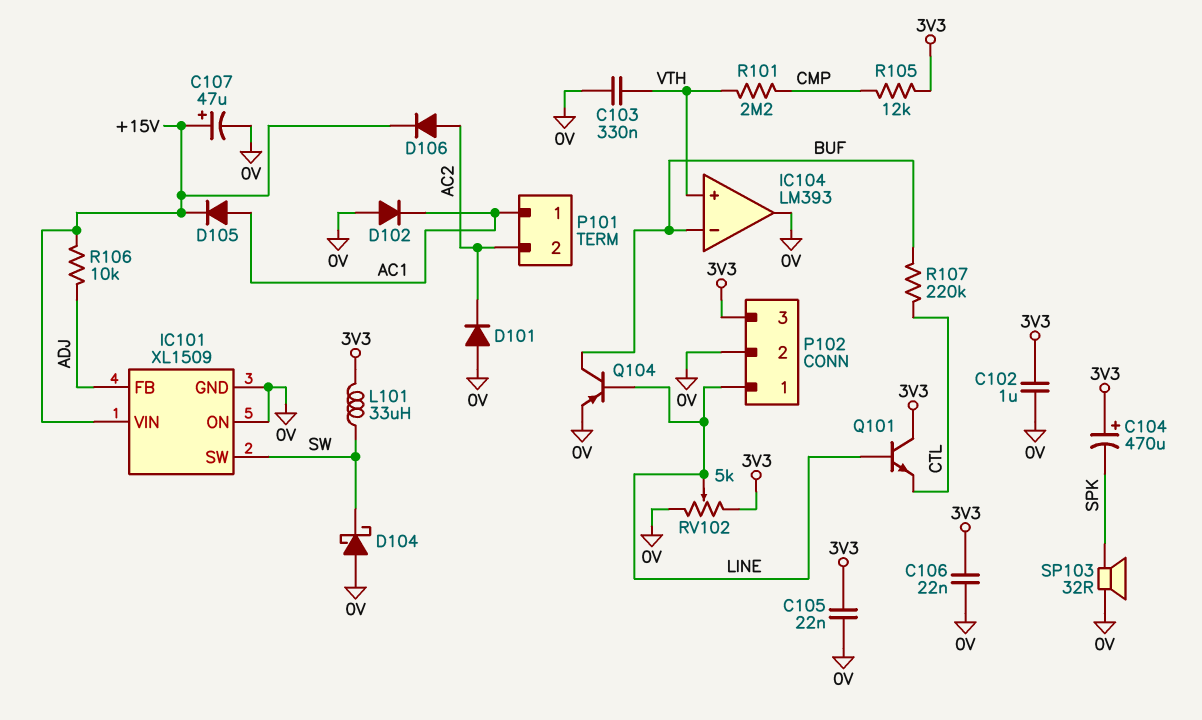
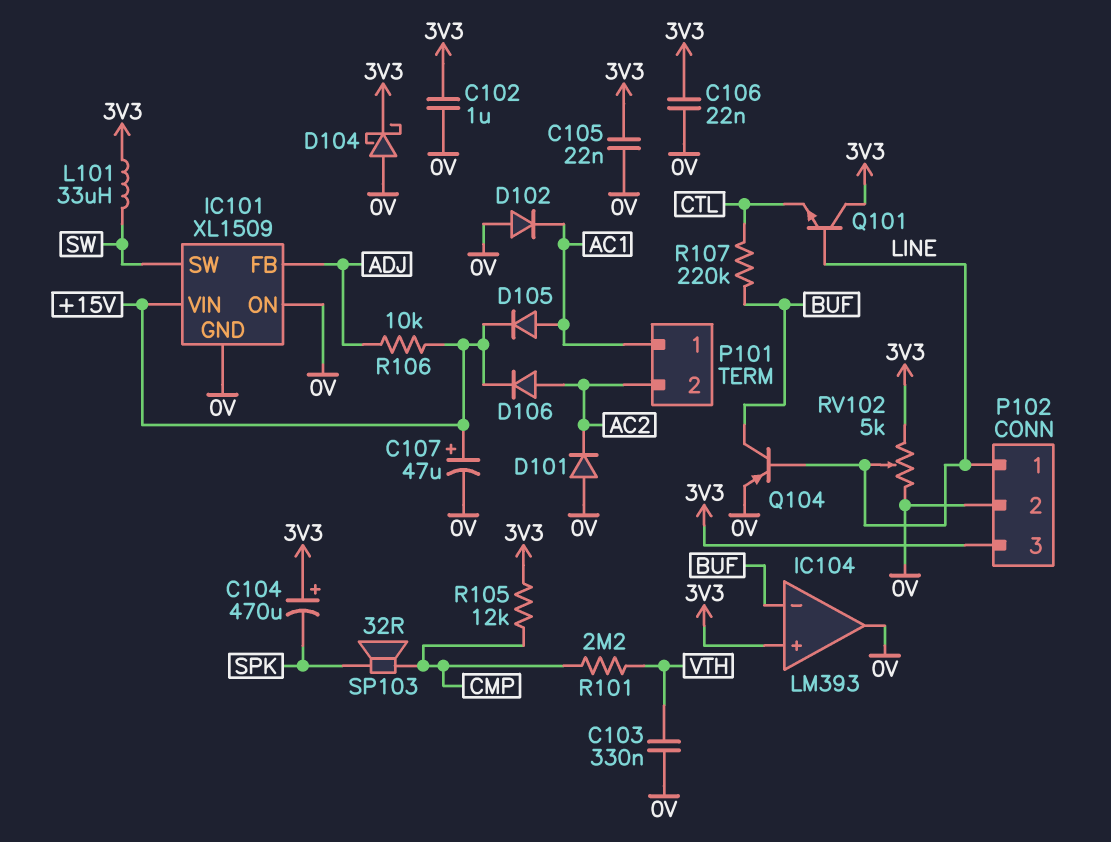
D104: schottky (A 0V, K SW) -> schottky (A 0V, K 3V3)
IC104 pin in+: VTH -> 3V3
SP103: speaker 32R (0V, SPK) -> speaker 32R (CMP, SPK)

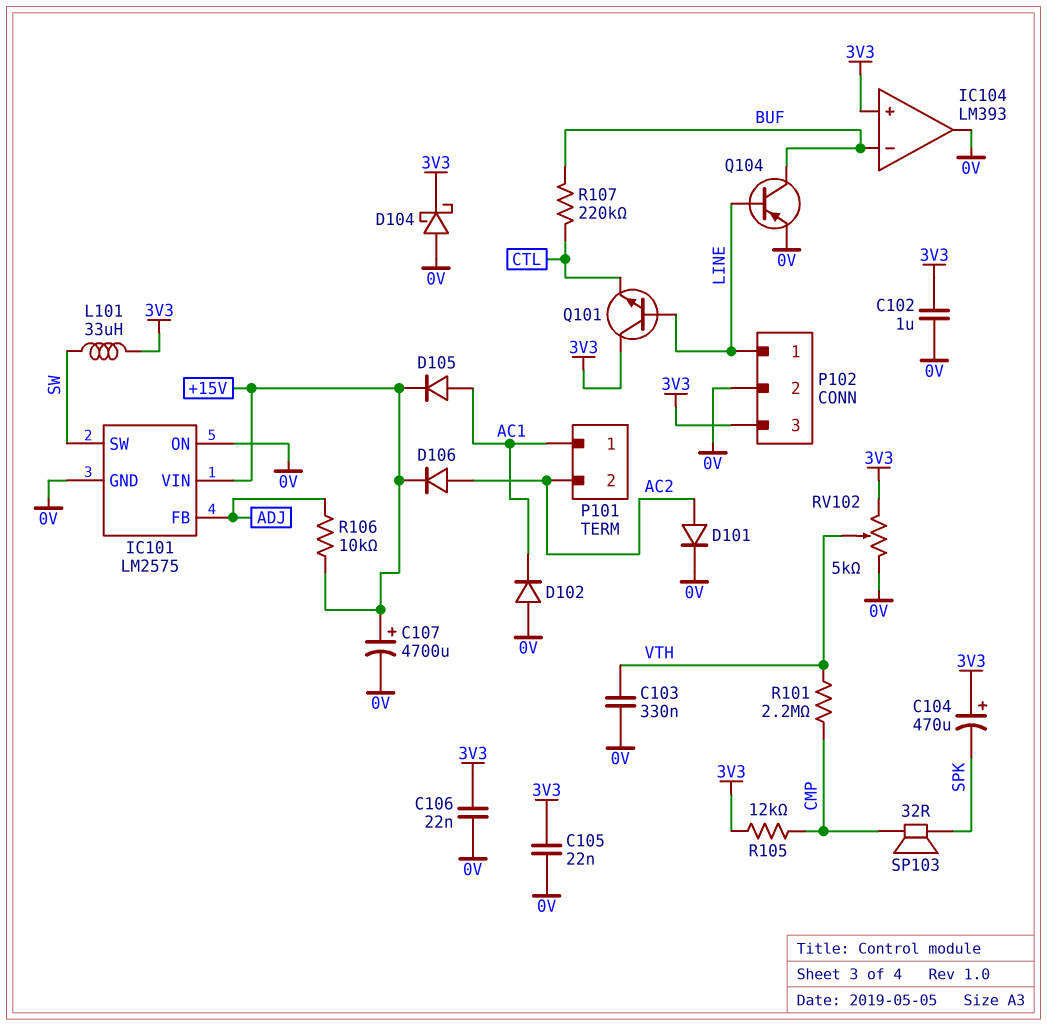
C107: 47uF (plus +15V, minus 0V) -> 4700uF (plus +15V, minus 0V)
D101: diode (A 0V, K AC2) -> diode (A AC2, K 0V)
IC101: XL1509 -> LM2575
RV102: 5k (0V, 3V3, wiper LINE) -> 5k (0V, 3V3, wiper VTH)

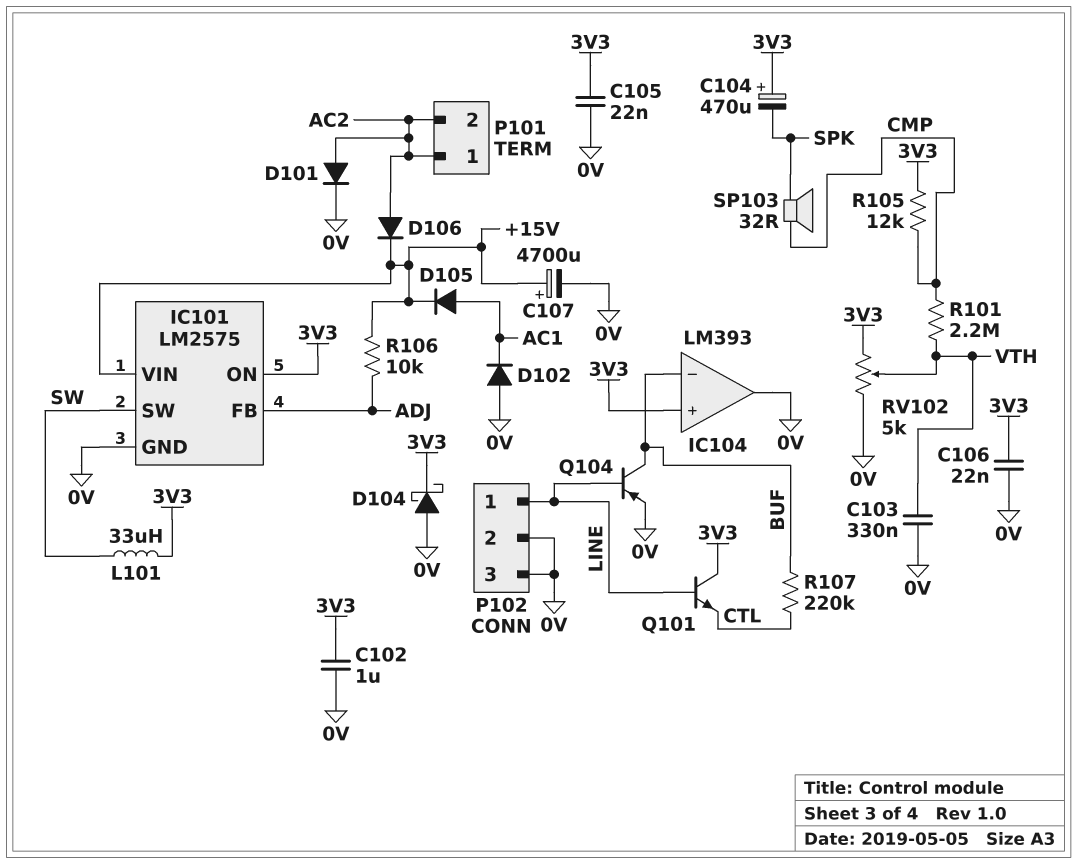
IC101 pin ON: 0V -> 3V3
P101 pin 1: AC1 -> AC2
P102 pin 3: 3V3 -> 0V

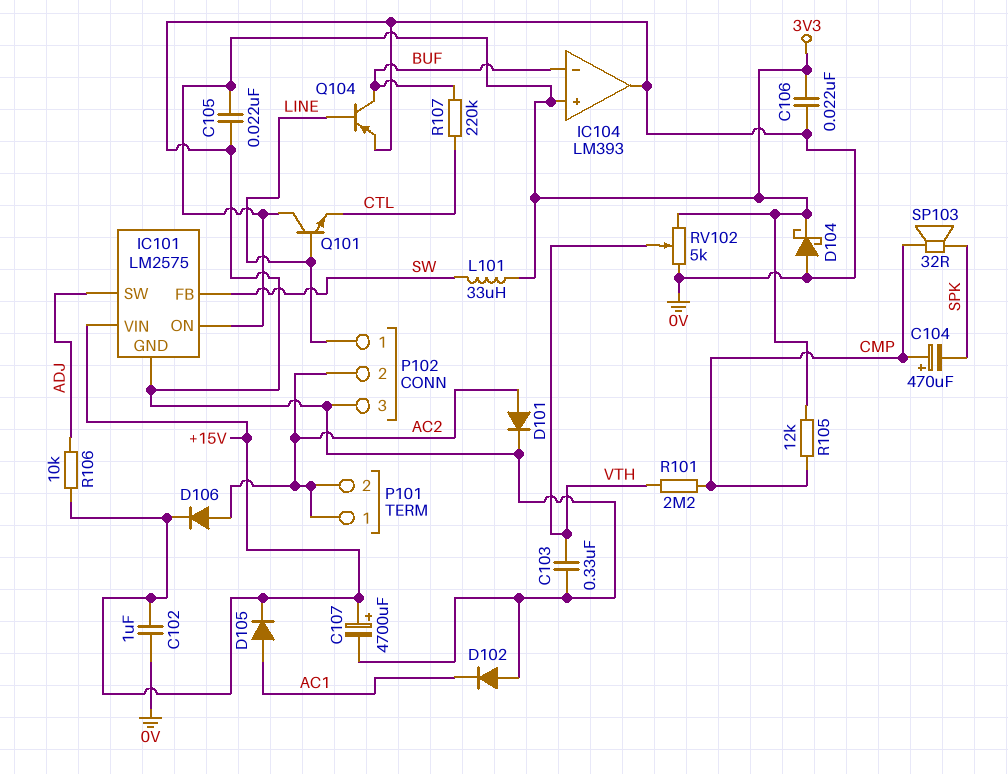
C102: 1uF (0V, 3V3) -> 1uF (+15V, 0V)
C104: 470uF (plus 3V3, minus SPK) -> 470uF (plus CMP, minus SPK)
IC101 pin FB: ADJ -> SW
IC101 pin SW: SW -> ADJ
P102 pin 2: 0V -> AC2

